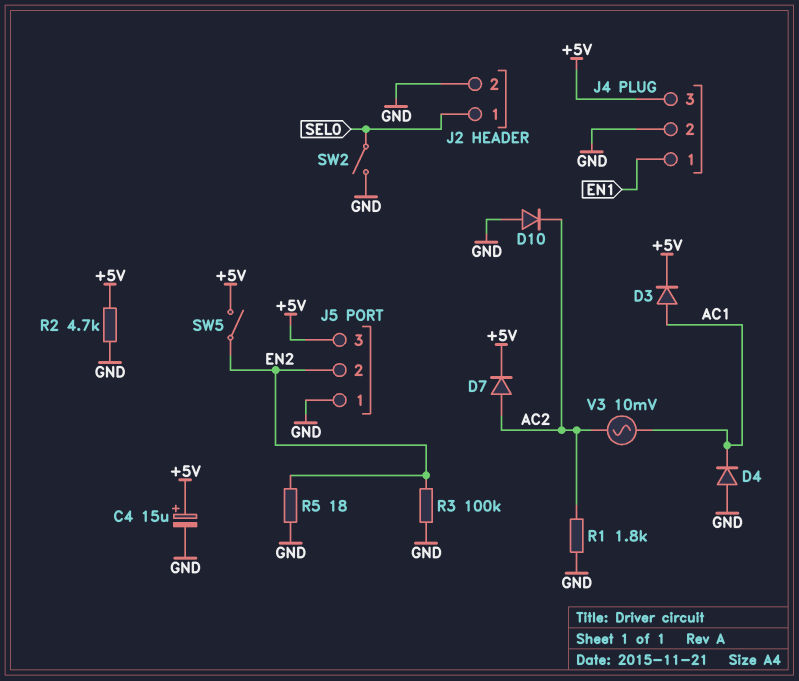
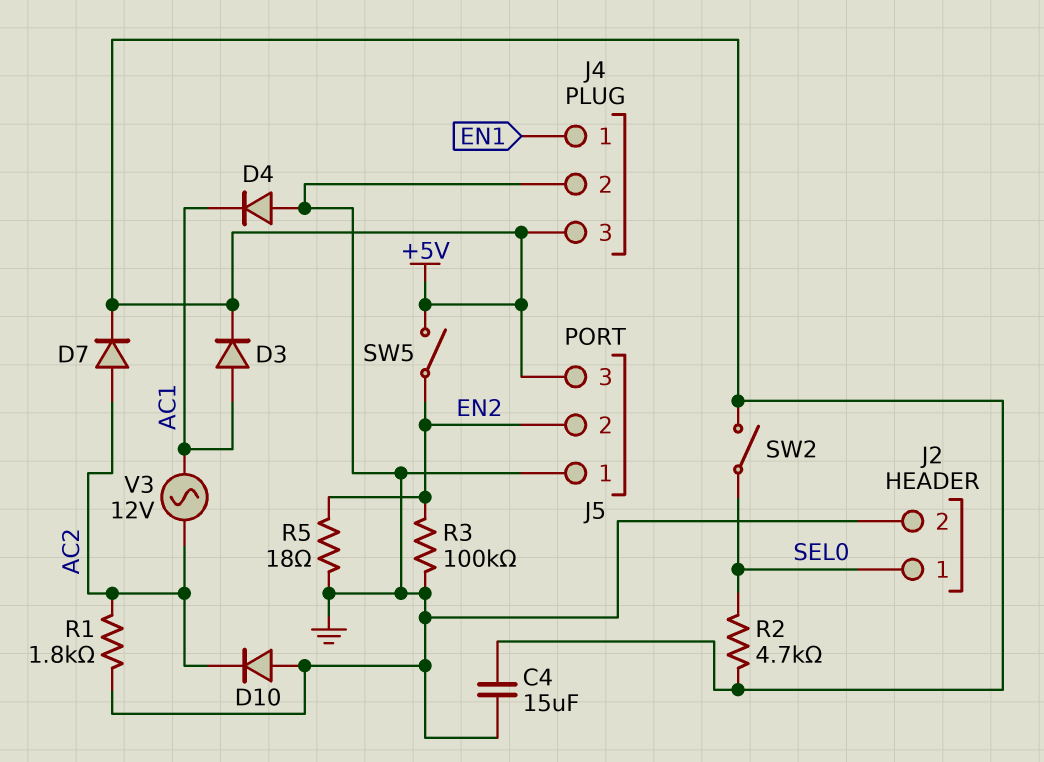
C4: 15uF (plus +5V, minus GND) -> 15uF (+5V, GND)
R2: 4.7k (+5V, GND) -> 4.7k (+5V, SEL0)
SW2: switch (GND, SEL0) -> switch (+5V, SEL0)
V3: AC 10mV (AC1, AC2) -> AC 12V (AC1, AC2)

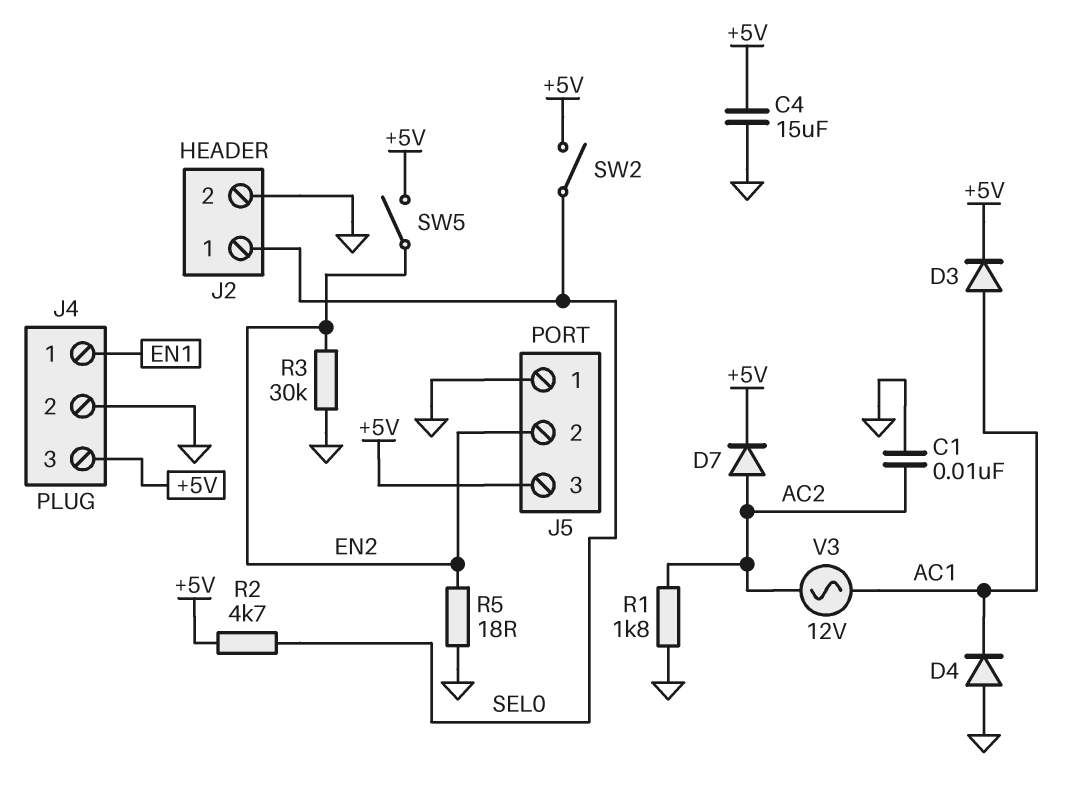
C1: none -> 10nF (AC2, GND)
D10: diode (A GND, K AC2) -> none
R3: 100k (EN2, GND) -> 30k (EN2, GND)

